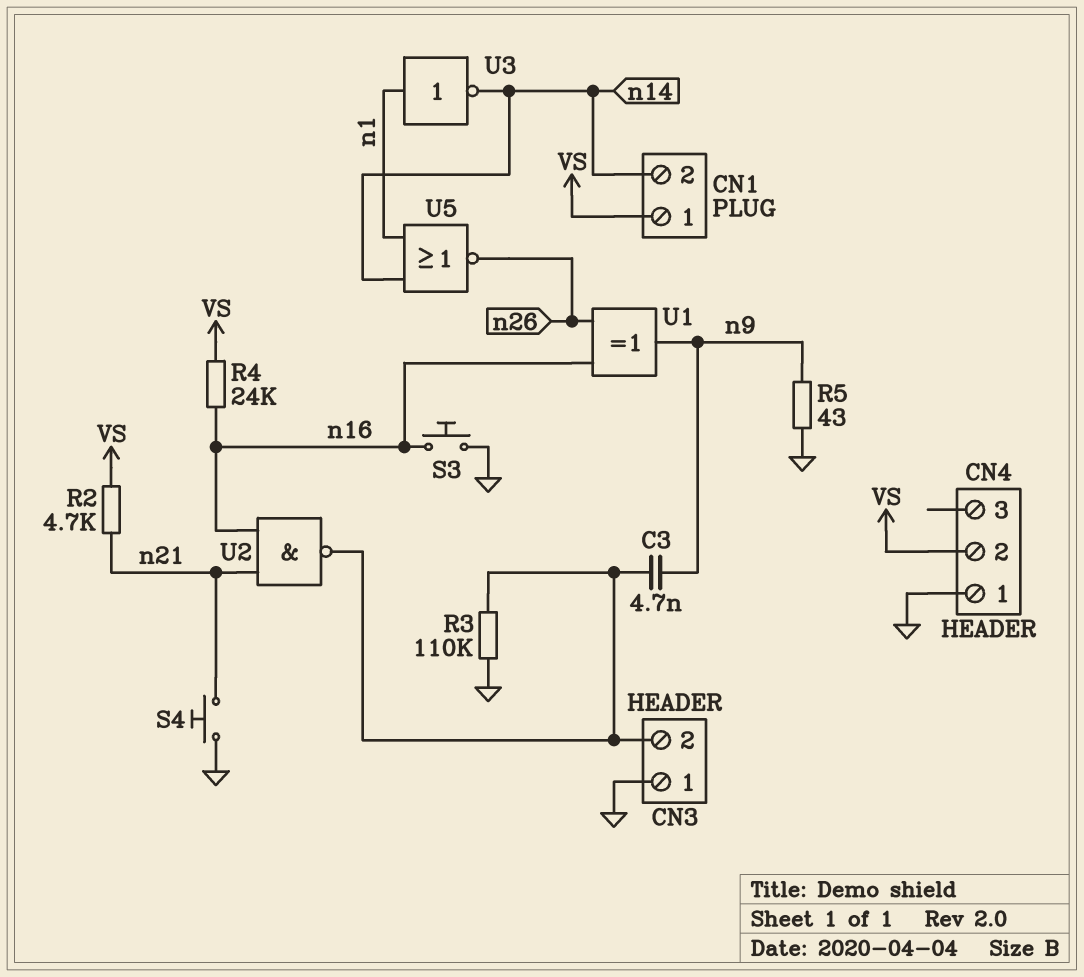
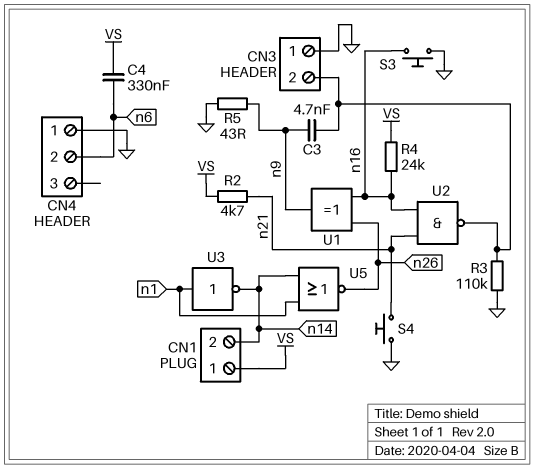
C4: none -> 330nF (VS, n6)
CN4 pin 2: VS -> n6

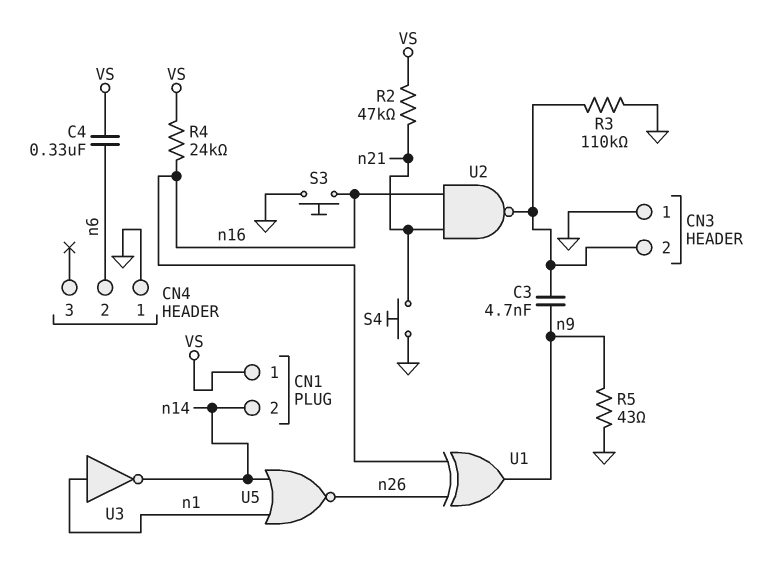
R2: 4.7k (VS, n21) -> 47k (VS, n21)

